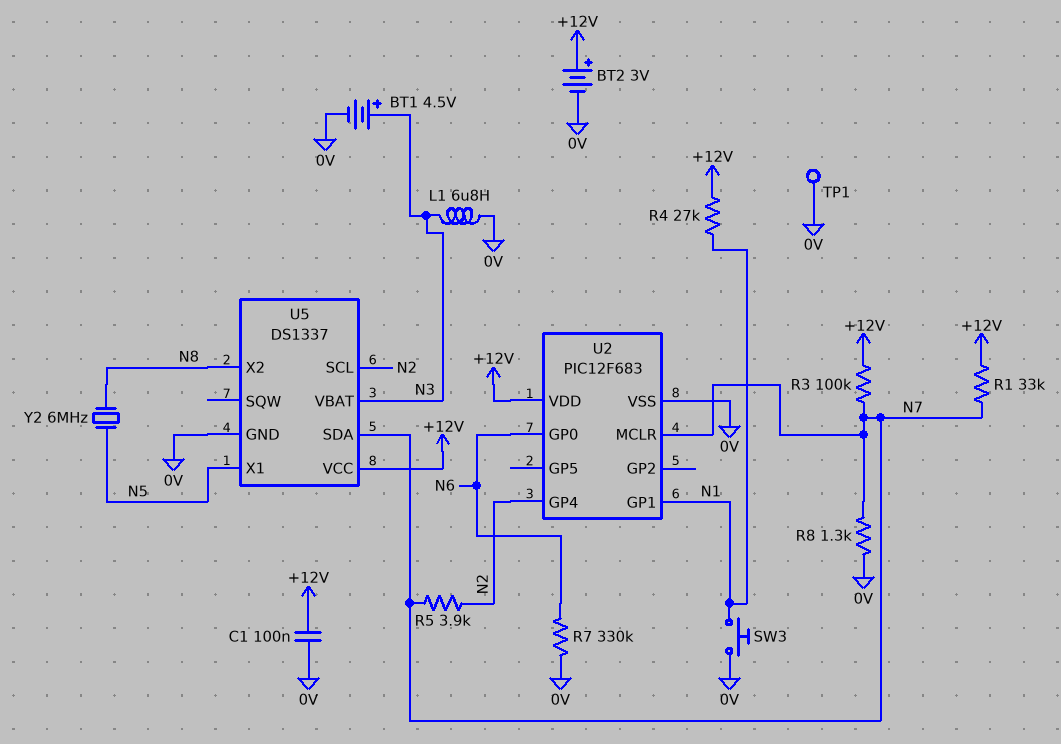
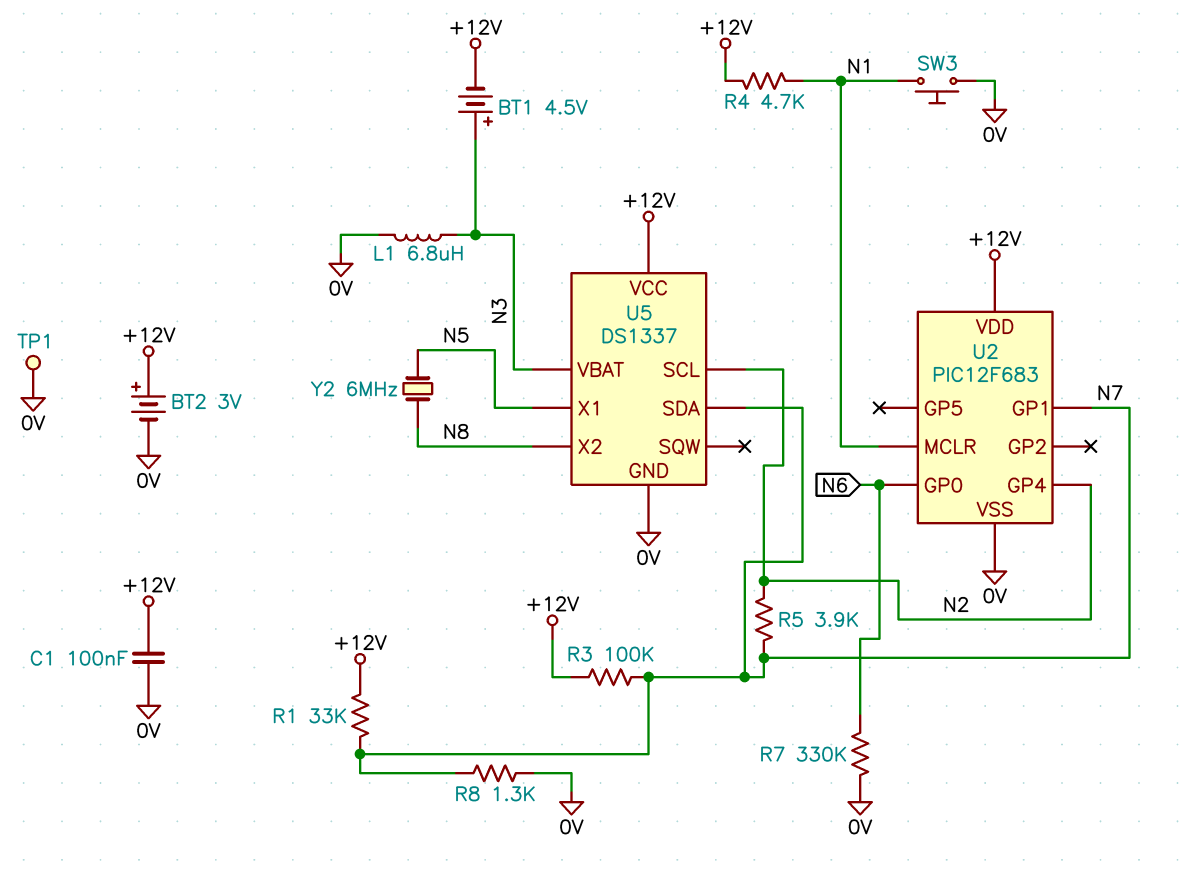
BT1: 4.5V (plus N3, minus 0V) -> 4.5V (plus N3, minus +12V)
R4: 27k (+12V, N1) -> 4.7k (+12V, N1)
U2 pin GP1: N1 -> N7
U2 pin MCLR: N7 -> N1

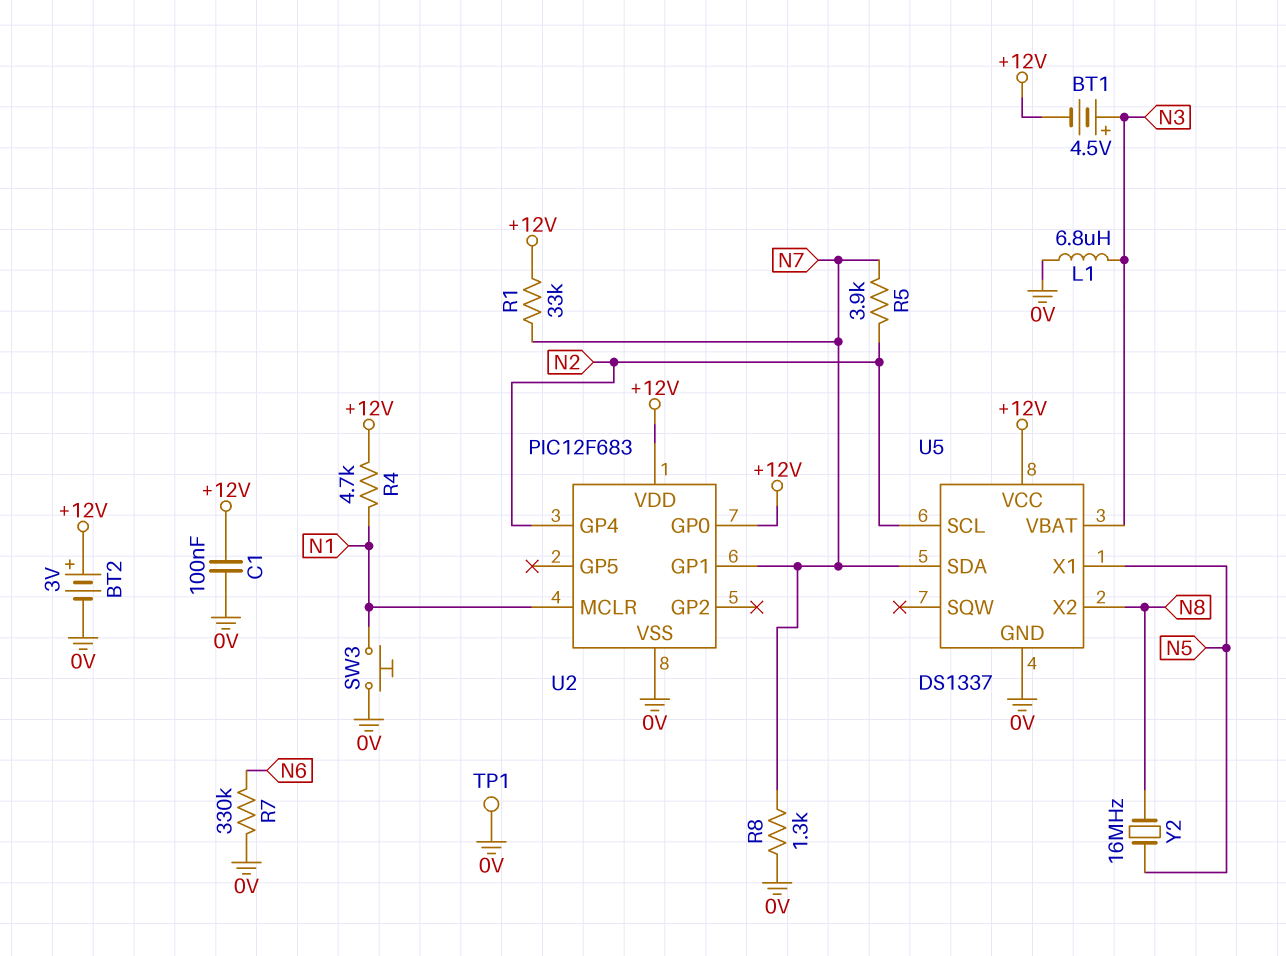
R3: 100k (+12V, N7) -> none
U2 pin GP0: N6 -> +12V
Y2: 6MHz (N5, N8) -> 16MHz (N5, N8)

